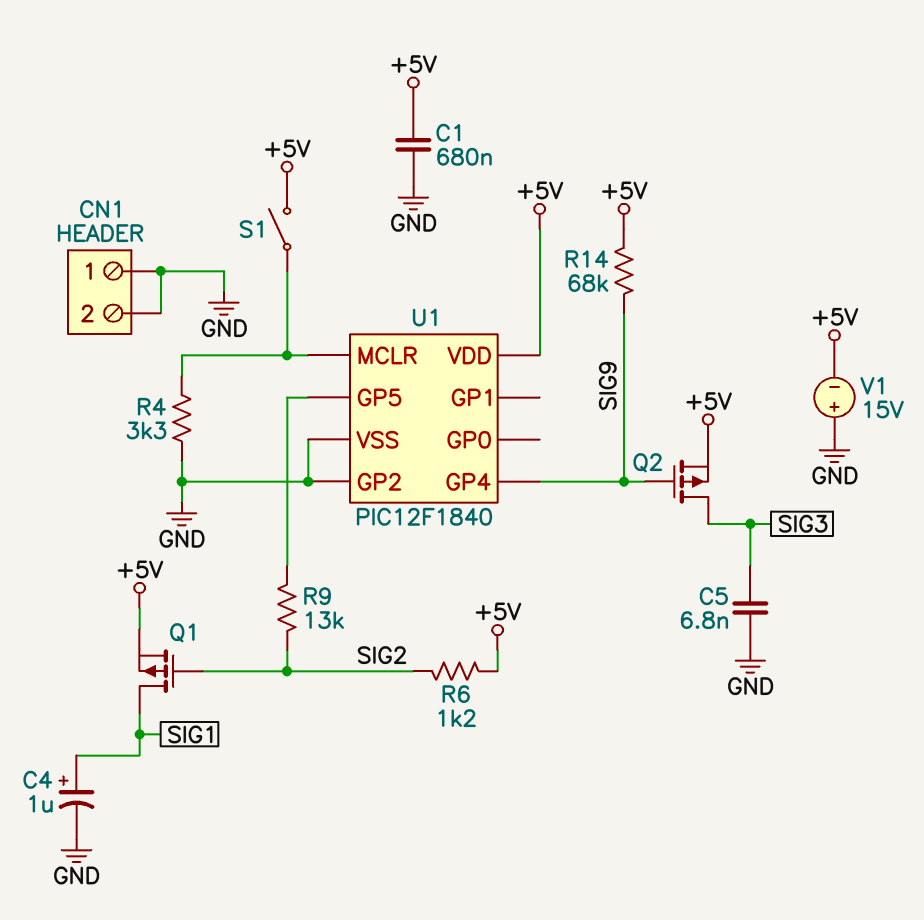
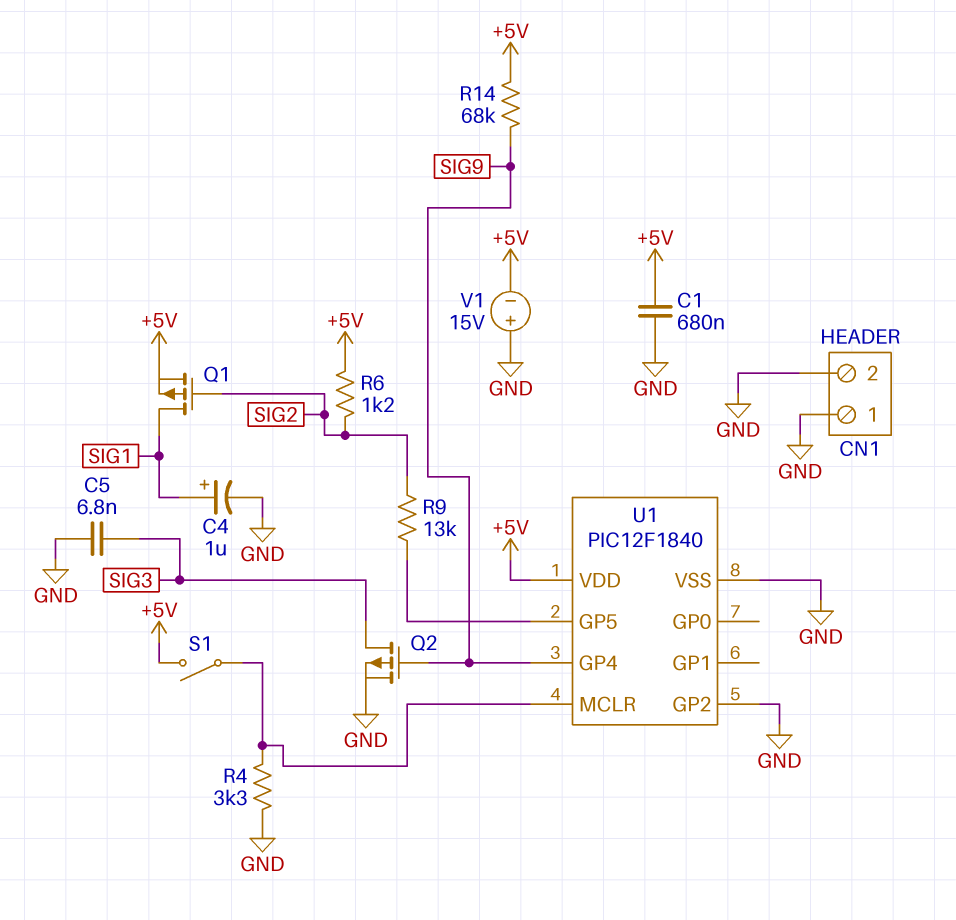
Q2: PMOS (G SIG9, D SIG3, S +5V) -> PMOS (G SIG9, D SIG3, S GND)

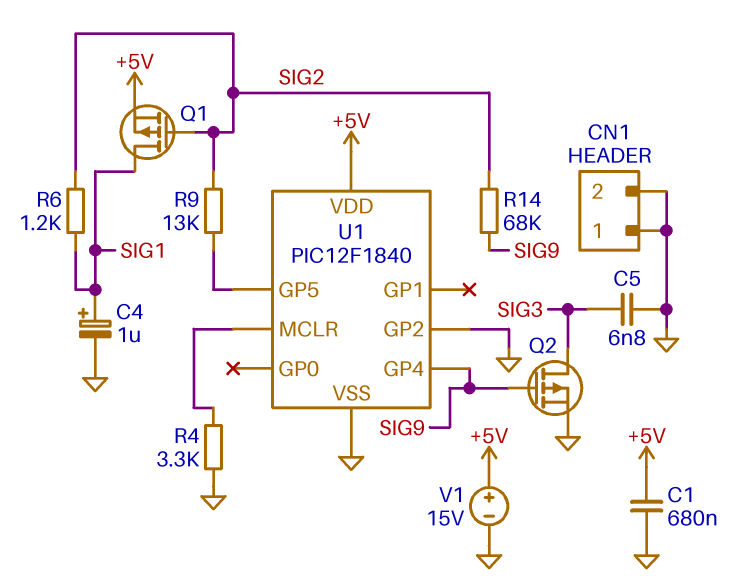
R6: 1.2k (+5V, SIG2) -> 1.2k (SIG1, SIG2)
R14: 68k (+5V, SIG9) -> 68k (SIG2, SIG9)
S1: switch (+5V, U1/MCLR) -> none
V1: 15V (plus GND, minus +5V) -> 15V (plus +5V, minus GND)

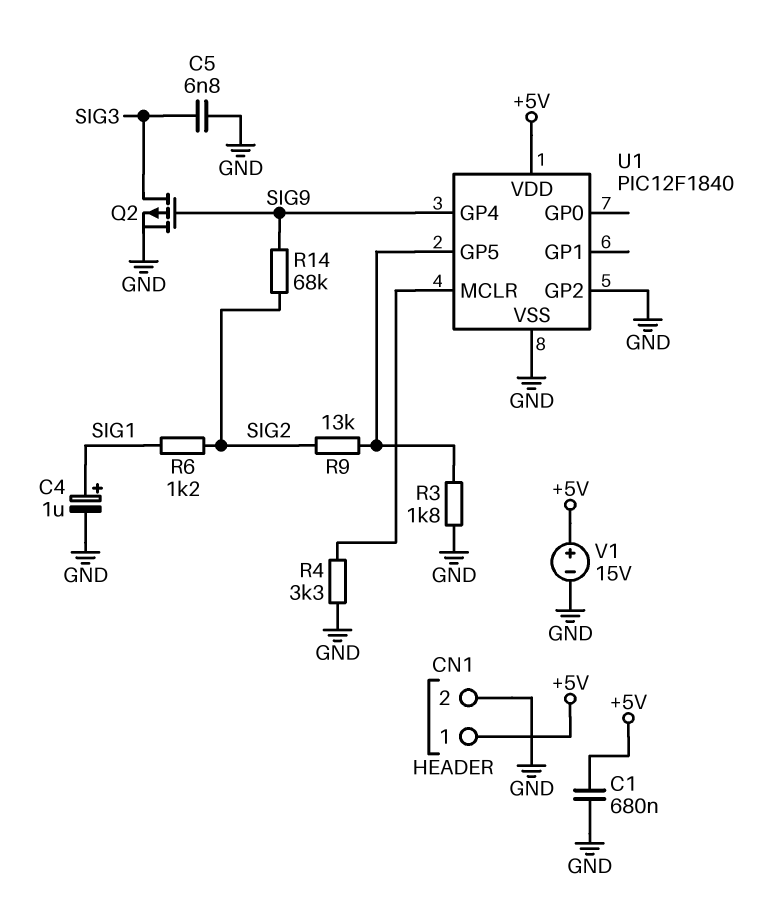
CN1 pin 1: GND -> +5V
Q1: PMOS (G SIG2, D SIG1, S +5V) -> none
R3: none -> 1.8k (GND, U1/GP5)

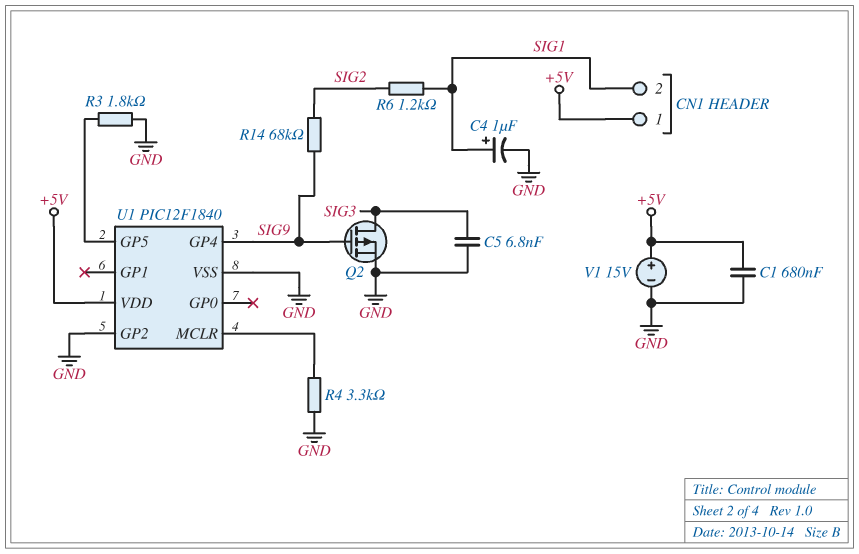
CN1 pin 2: GND -> SIG1
R9: 13k (SIG2, U1/GP5) -> none

